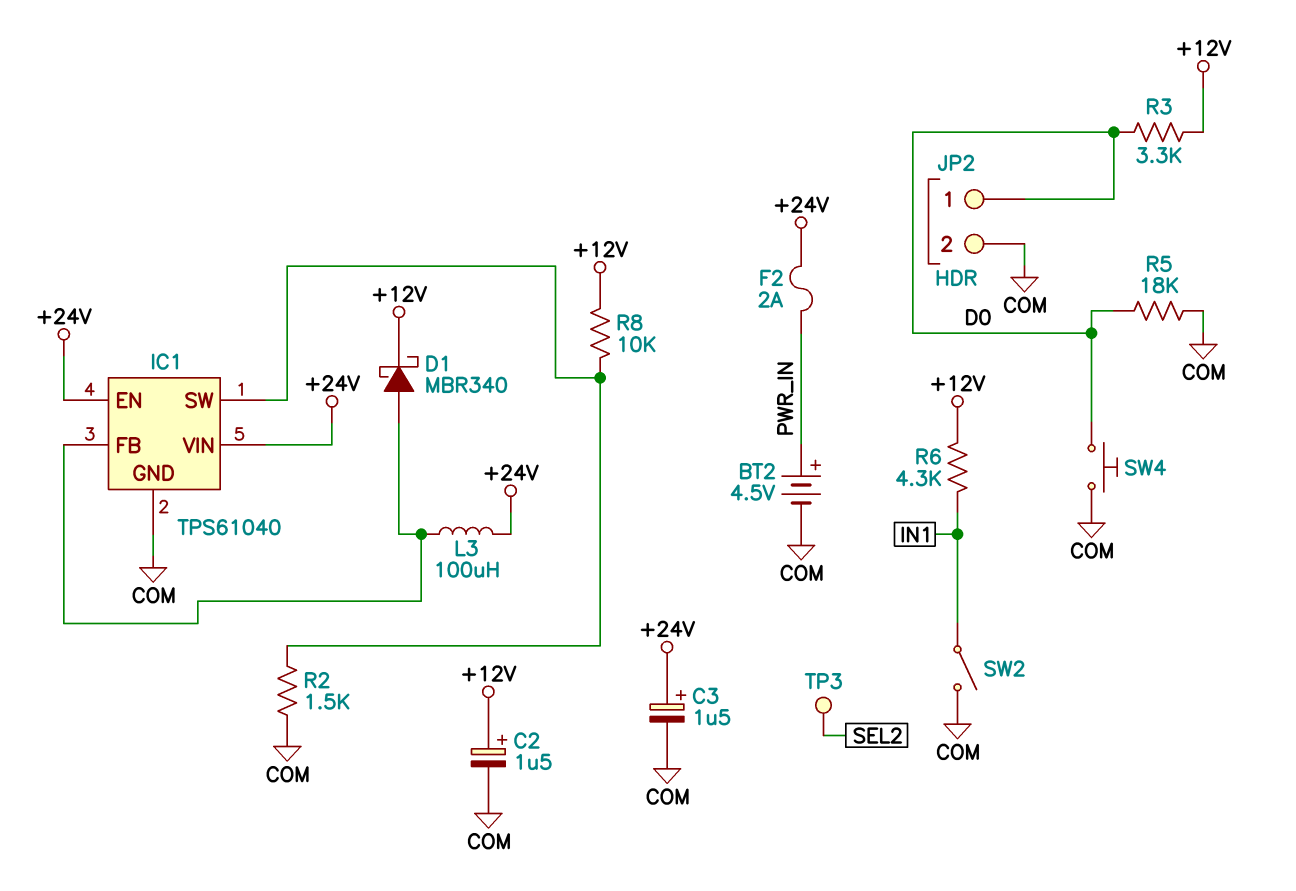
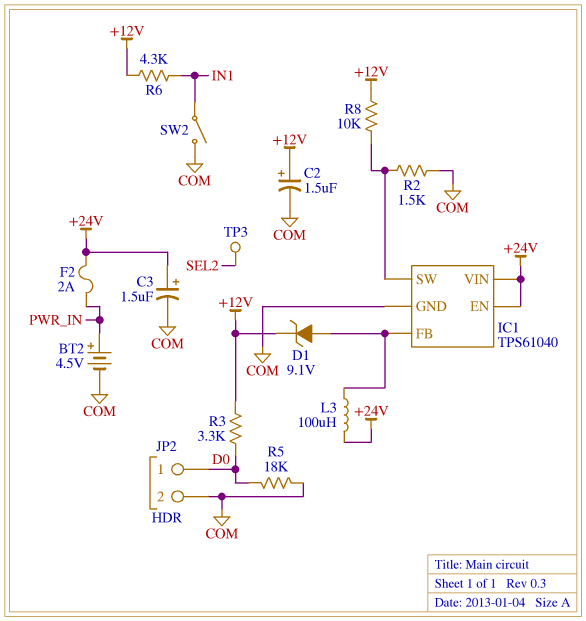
D1: schottky MBR340 (A IC1/FB, K +12V) -> zener 9.1V (A IC1/FB, K +12V)
SW4: button (COM, D0) -> none

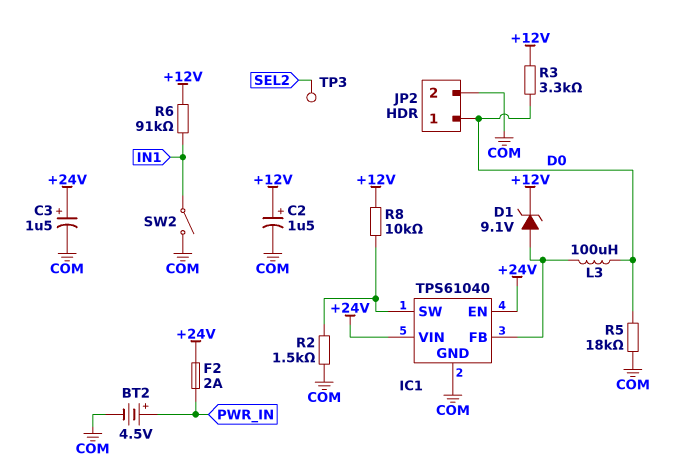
L3: 100uH (+24V, IC1/FB) -> 100uH (D0, IC1/FB)
R6: 4.3k (+12V, IN1) -> 91k (+12V, IN1)

